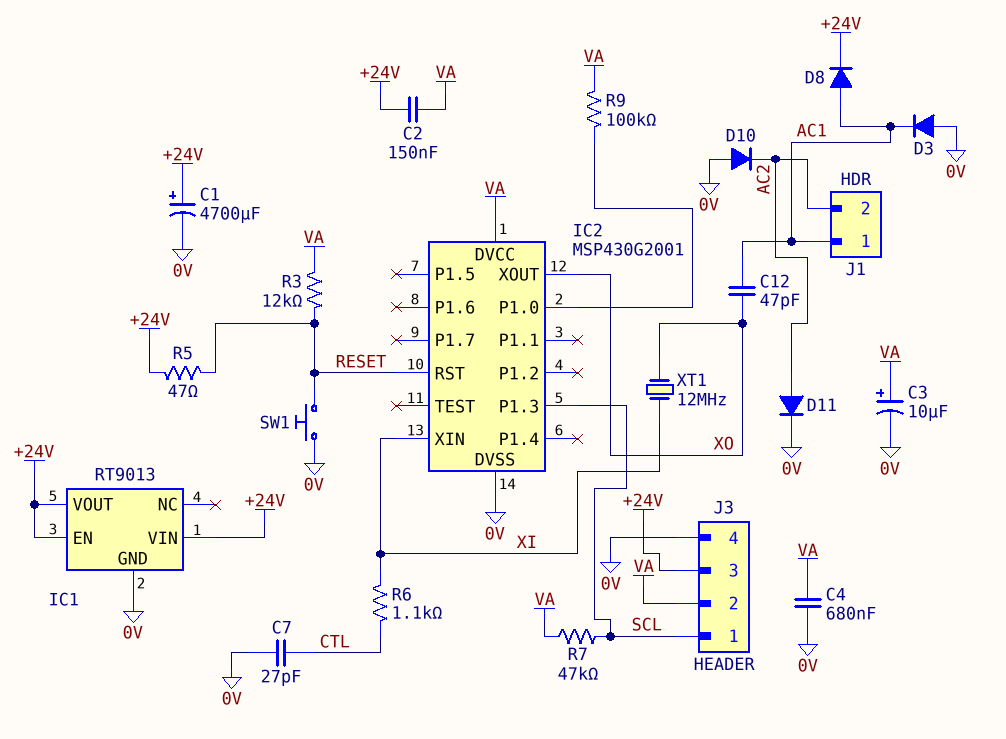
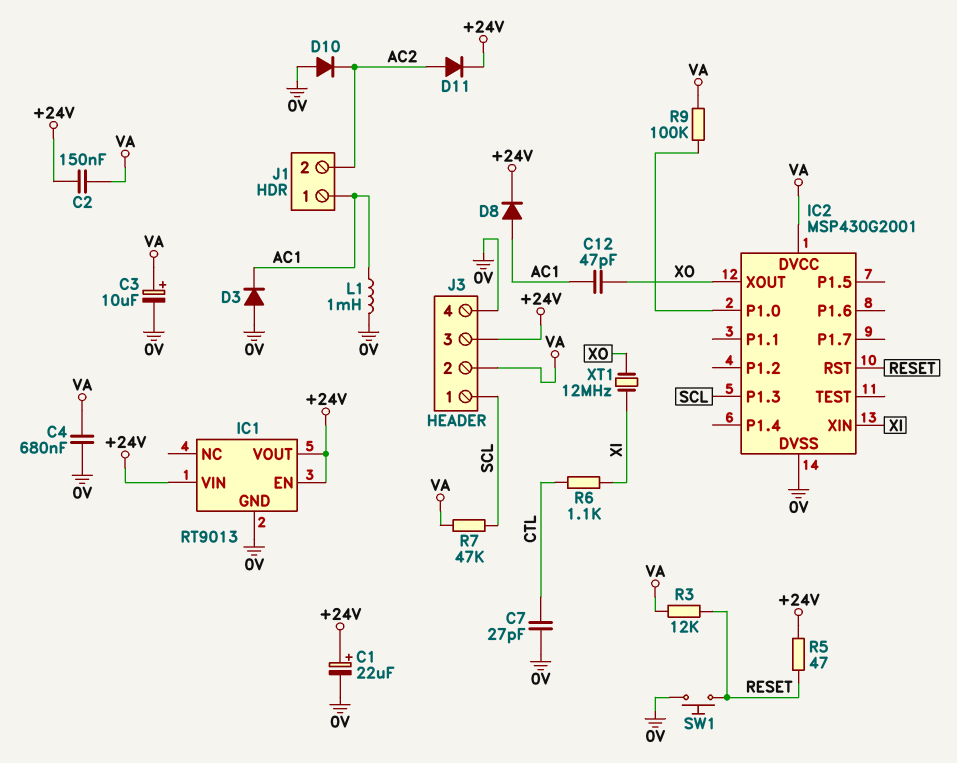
C1: 4700uF (plus +24V, minus 0V) -> 22uF (plus +24V, minus 0V)
D11: diode (A AC2, K 0V) -> diode (A AC2, K +24V)
L1: none -> 1mH (0V, AC1)

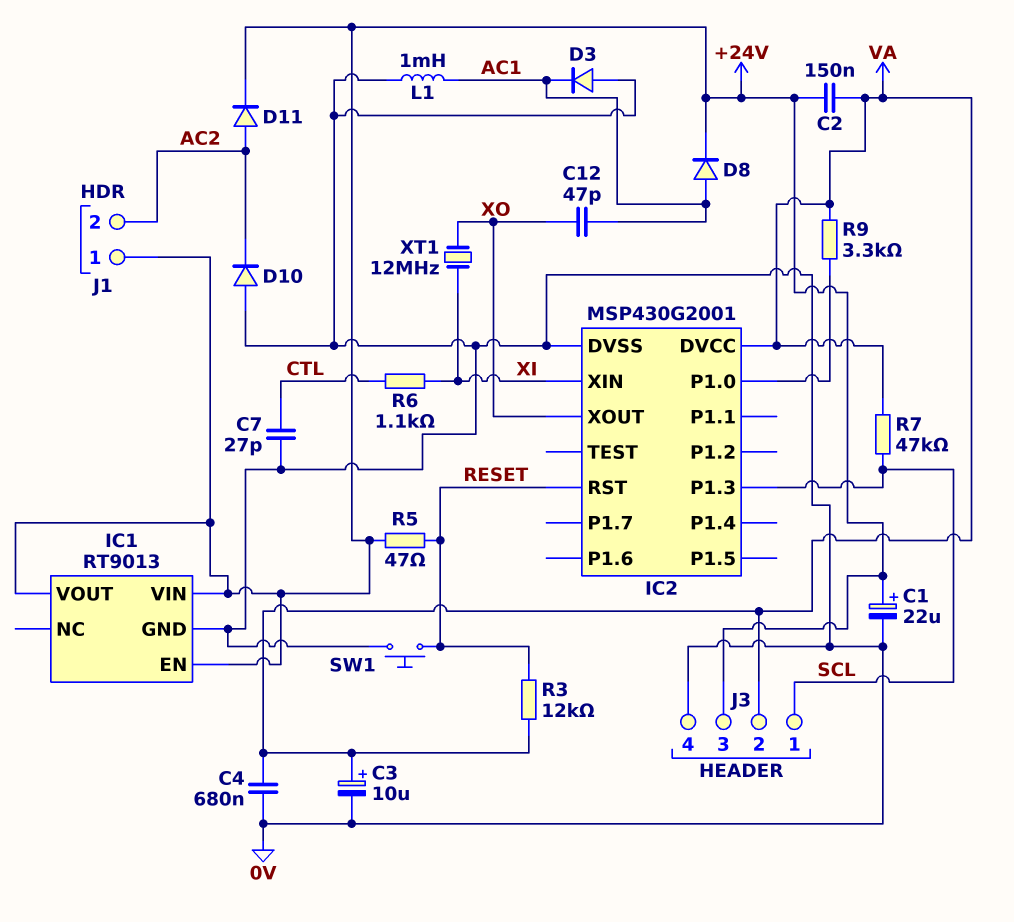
J1 pin 1: AC1 -> +24V
R9: 100k (IC2/P1.0, VA) -> 3.3k (IC2/P1.0, VA)

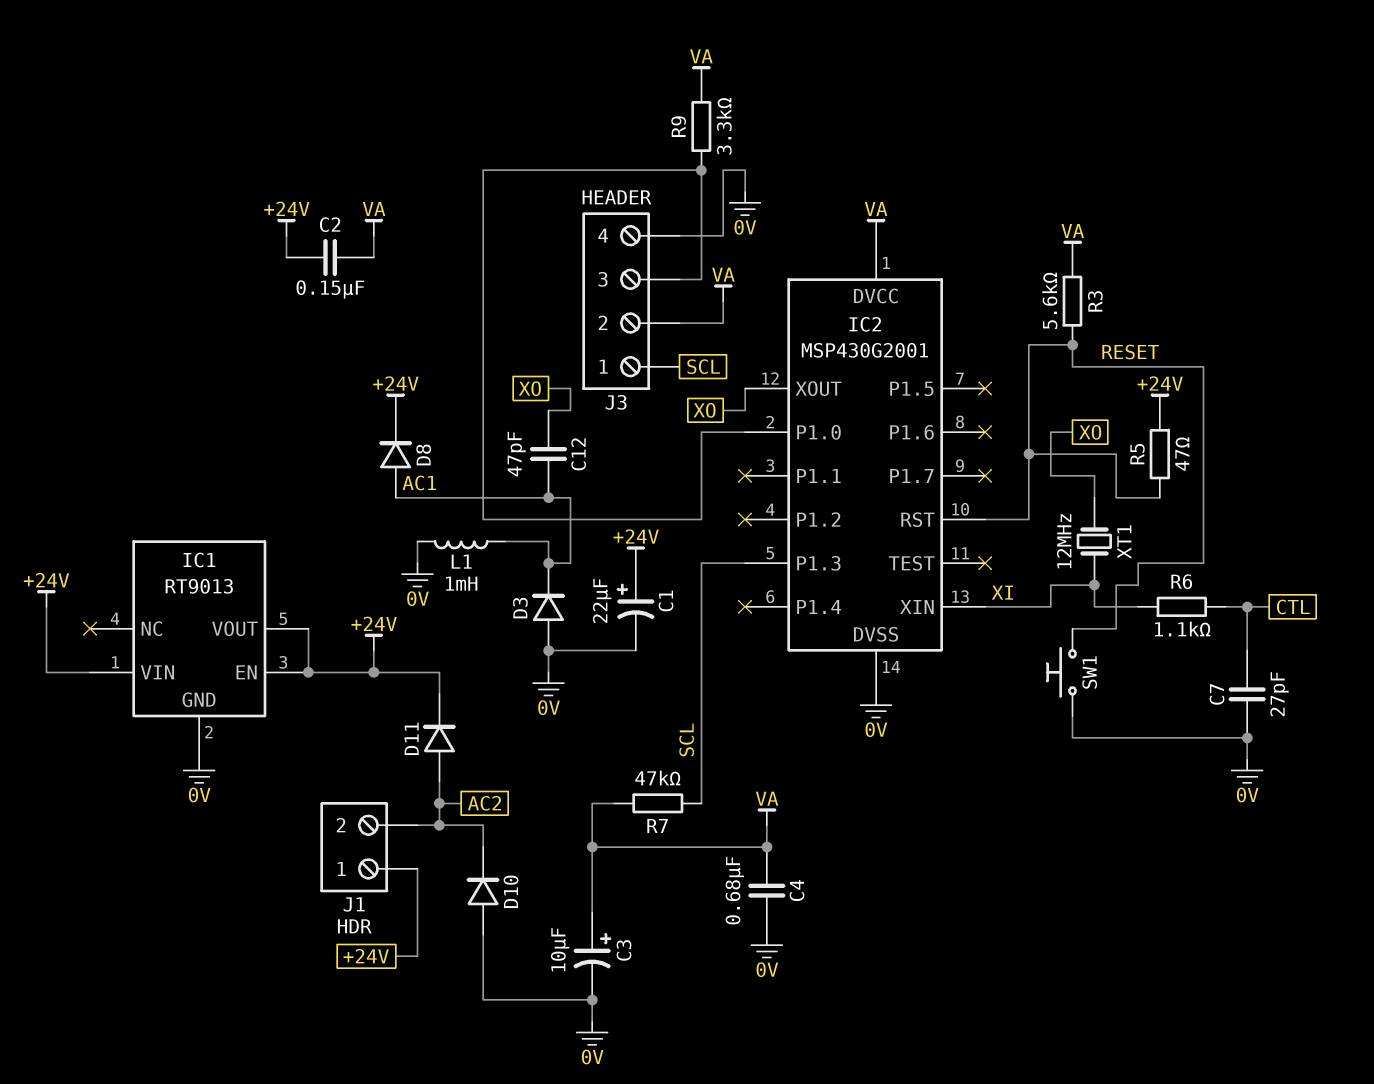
J3 pin 3: +24V -> IC2/P1.0
R3: 12k (RESET, VA) -> 5.6k (RESET, VA)

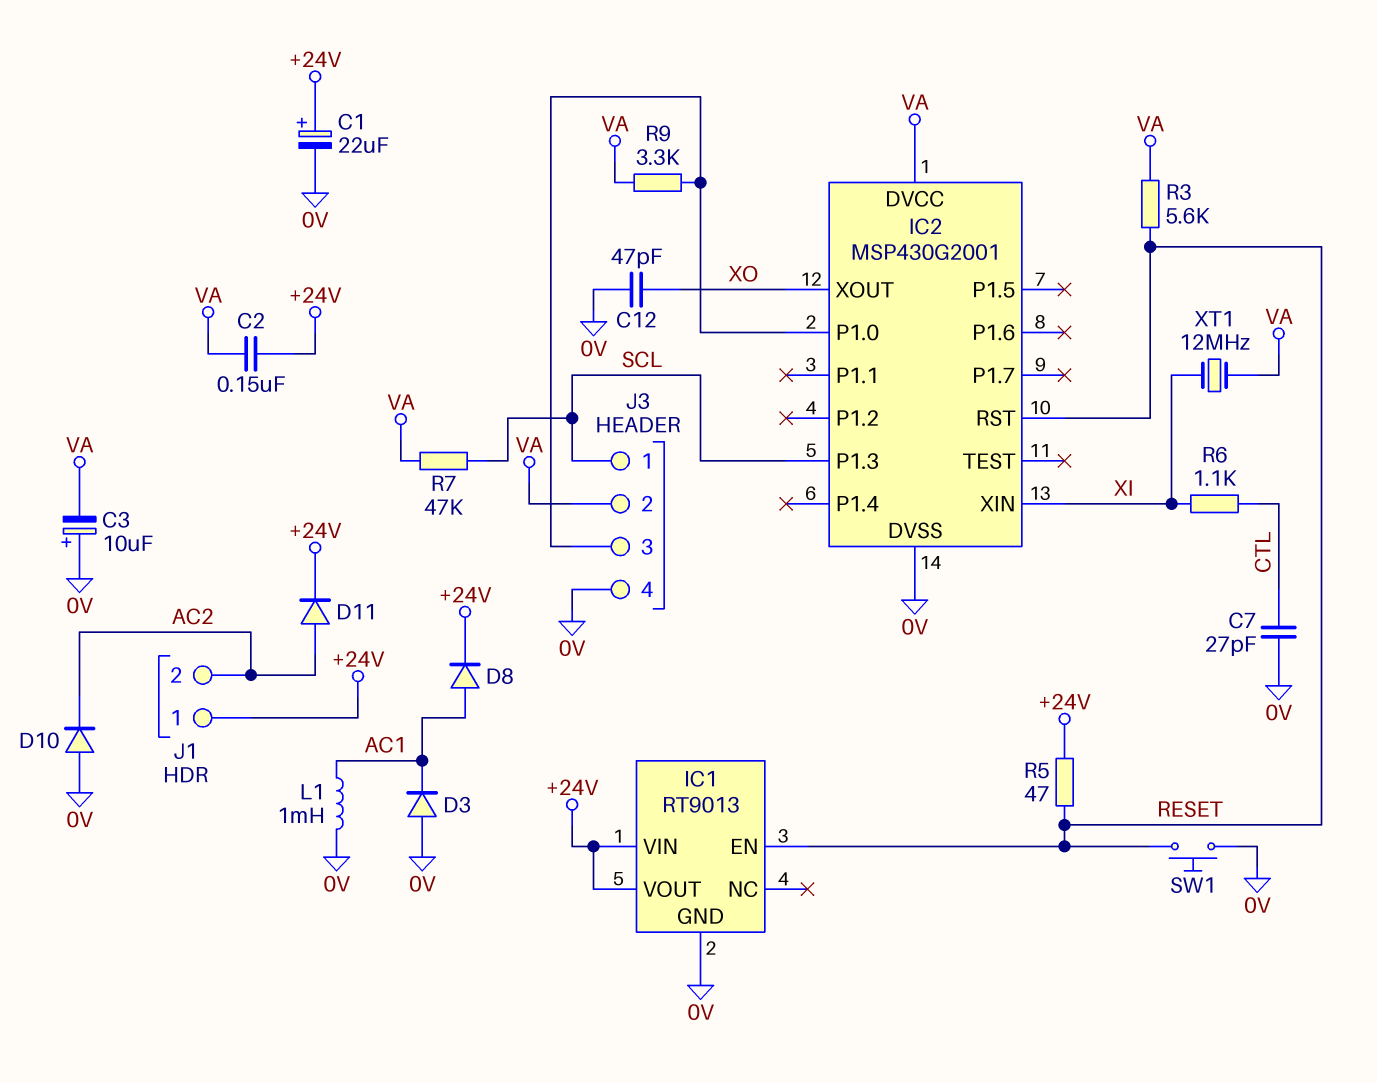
C3: 10uF (plus VA, minus 0V) -> 10uF (plus 0V, minus VA)
C4: 680nF (0V, VA) -> none
C12: 47pF (AC1, XO) -> 47pF (0V, XO)
IC1 pin EN: +24V -> RESET
XT1: 12MHz (XI, XO) -> 12MHz (VA, XI)

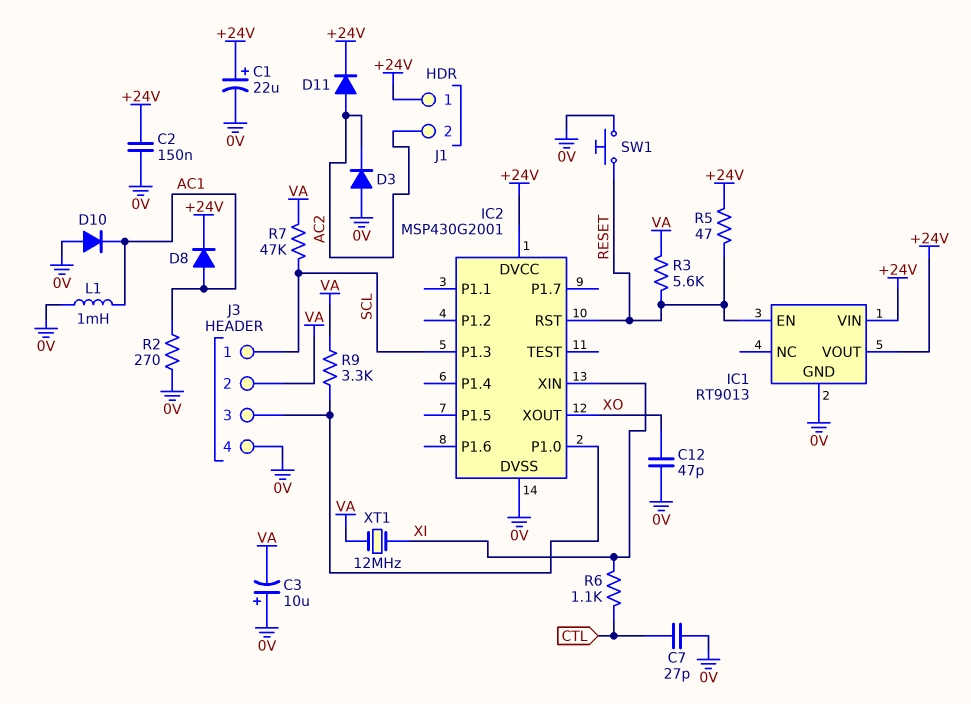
C2: 150nF (+24V, VA) -> 150nF (+24V, 0V)
D3: diode (A 0V, K AC1) -> diode (A 0V, K AC2)
D10: diode (A 0V, K AC2) -> diode (A 0V, K AC1)
IC2 pin DVCC: VA -> +24V
R2: none -> 270 (0V, AC1)

